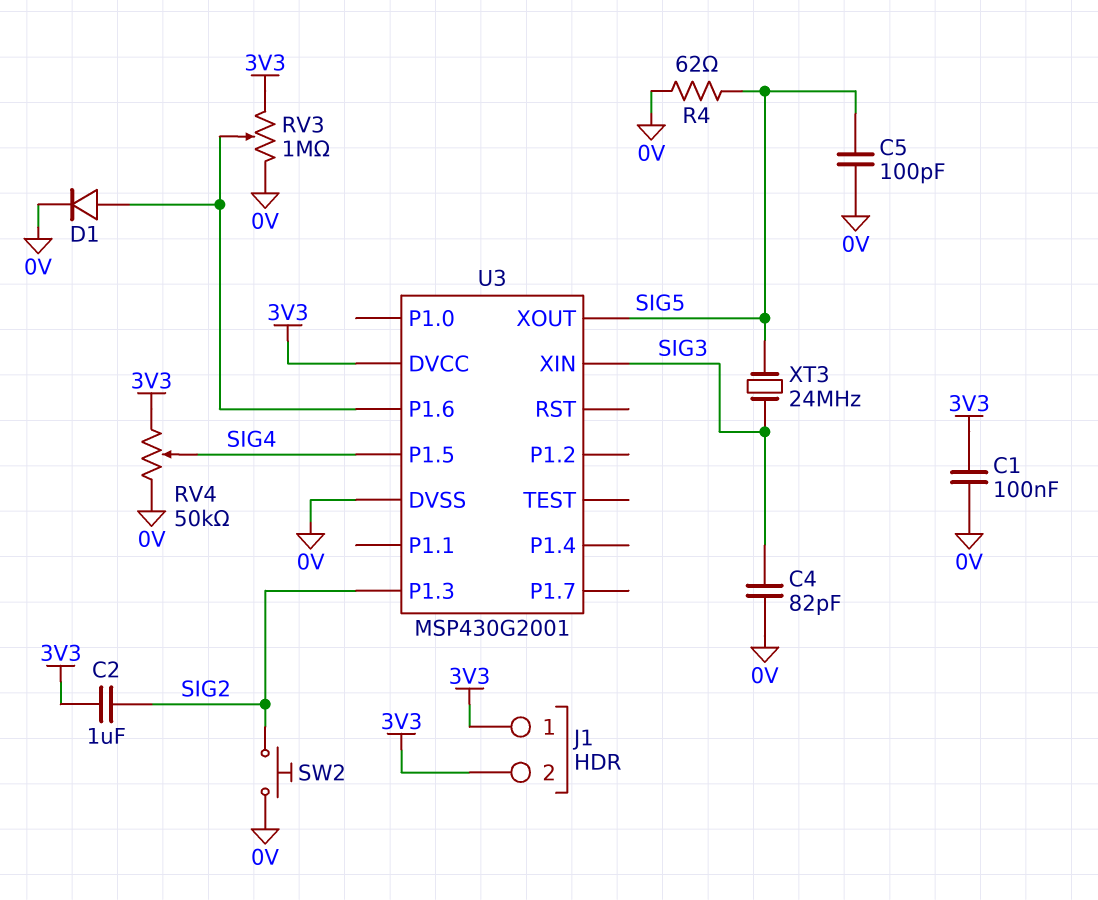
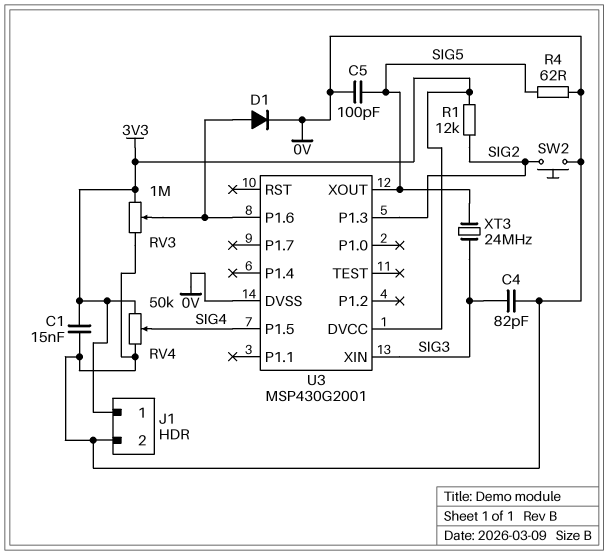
C1: 100nF (0V, 3V3) -> 15nF (0V, 3V3)
C2: 1uF (3V3, SIG2) -> none
J1 pin 2: 3V3 -> 0V
R1: none -> 12k (3V3, SIG2)

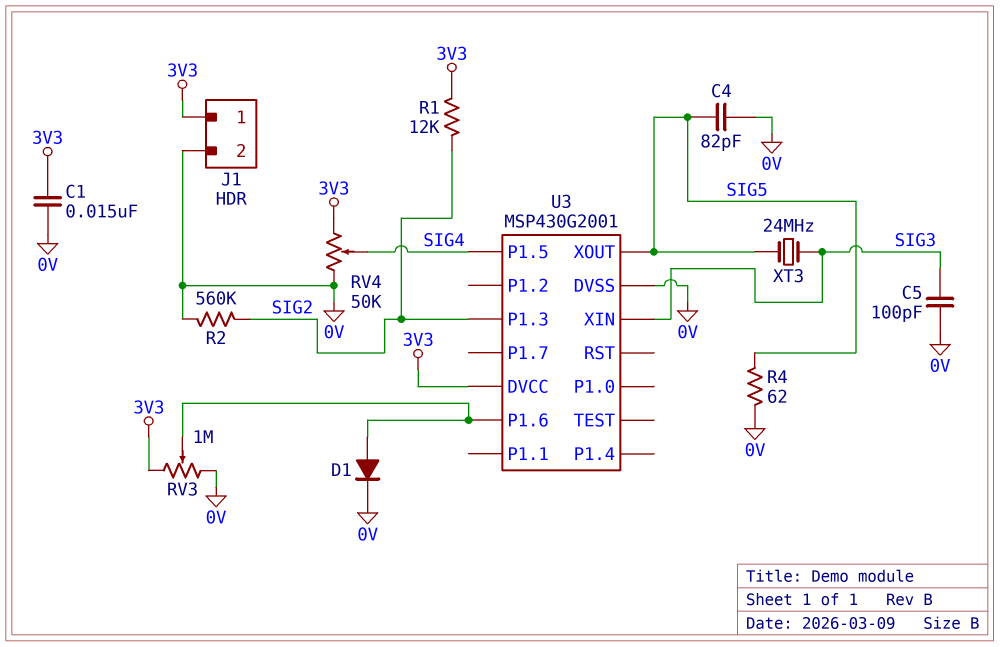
C4: 82pF (0V, SIG3) -> 82pF (0V, SIG5)
C5: 100pF (0V, SIG5) -> 100pF (0V, SIG3)
R2: none -> 560k (0V, SIG2)
SW2: button (0V, SIG2) -> none

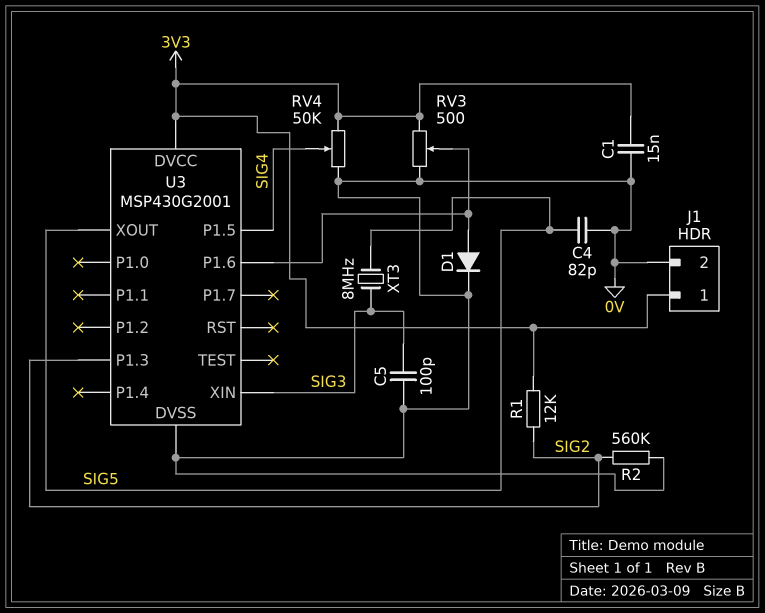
R4: 62 (0V, SIG5) -> none
RV3: 1M (0V, 3V3, wiper U3/P1.6) -> 500 (0V, 3V3, wiper U3/P1.6)
XT3: 24MHz (SIG3, SIG5) -> 8MHz (SIG3, SIG5)

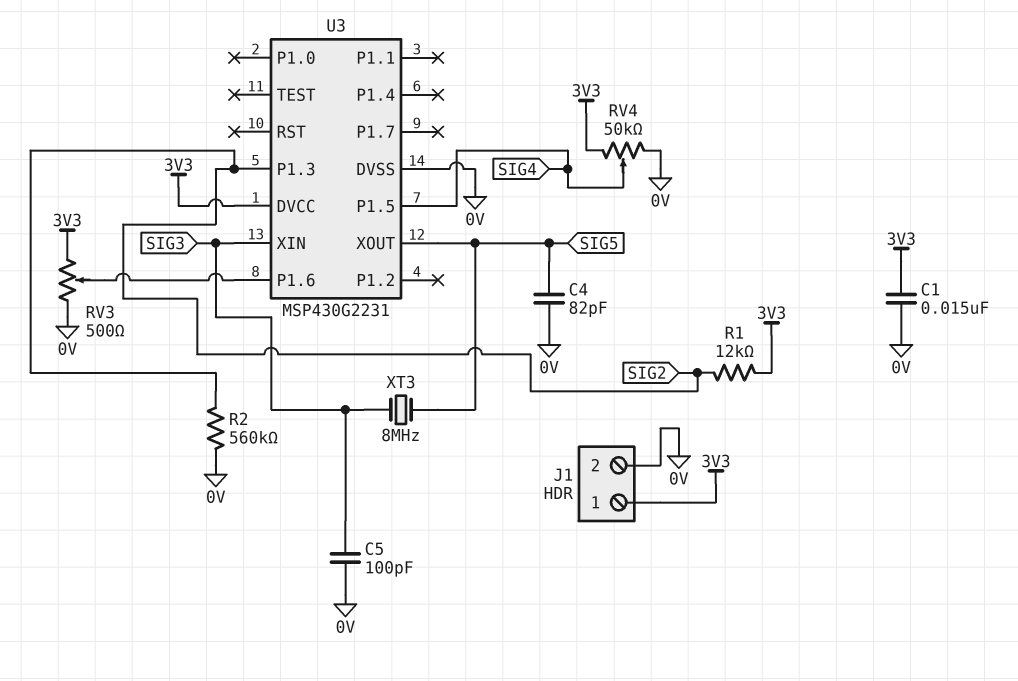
D1: diode (A U3/P1.6, K 0V) -> none
U3: MSP430G2001 -> MSP430G2231

